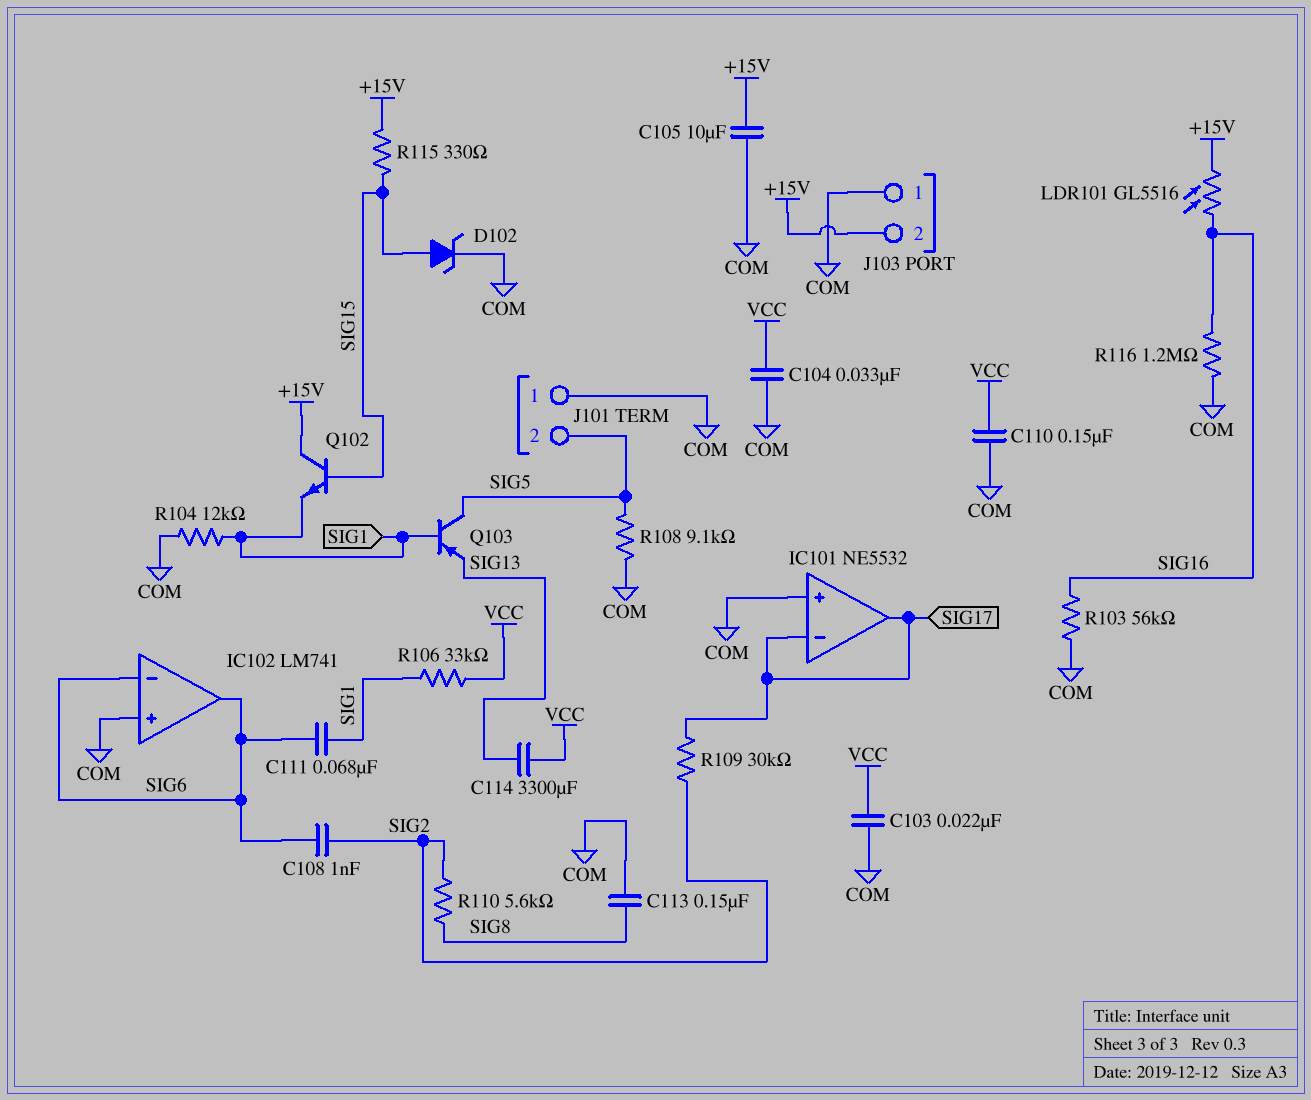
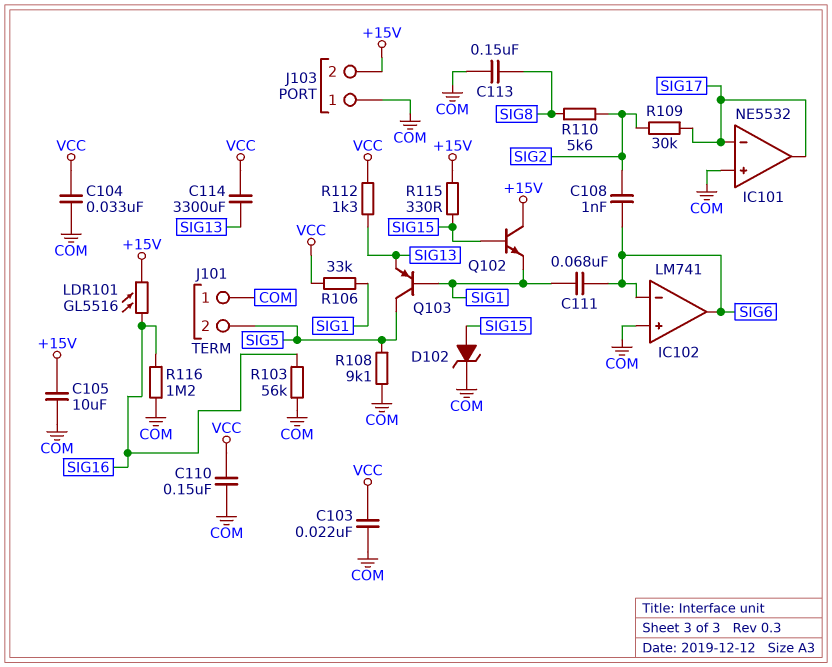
R104: 12k (COM, SIG1) -> none
R112: none -> 1.3k (SIG13, VCC)

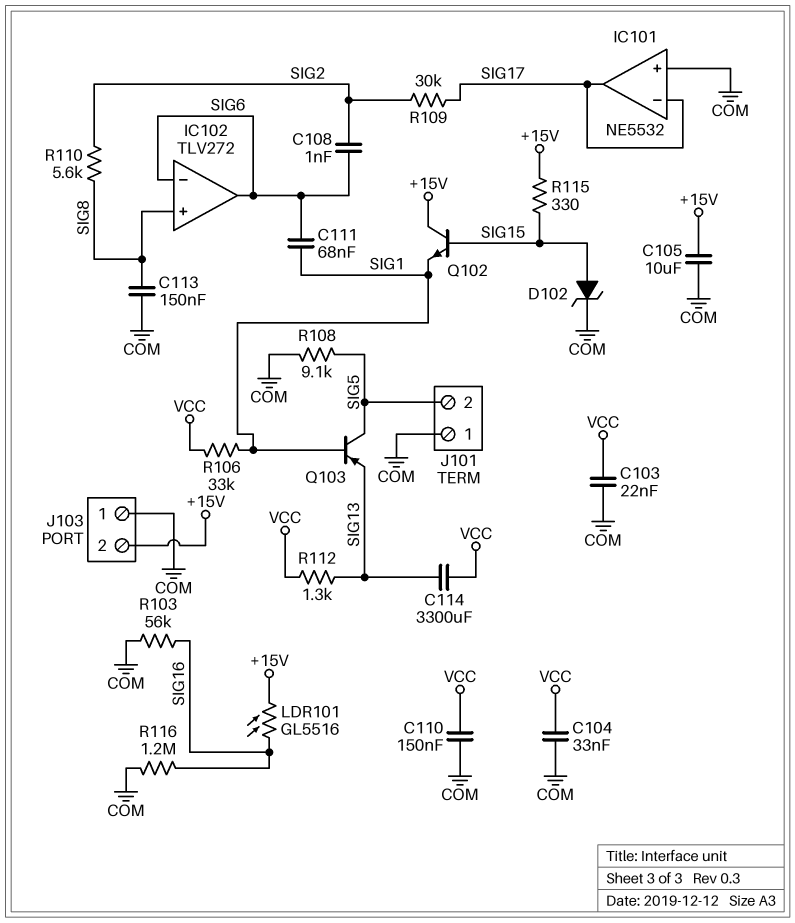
IC102: LM741 -> TLV272
IC102 pin in+: COM -> SIG8

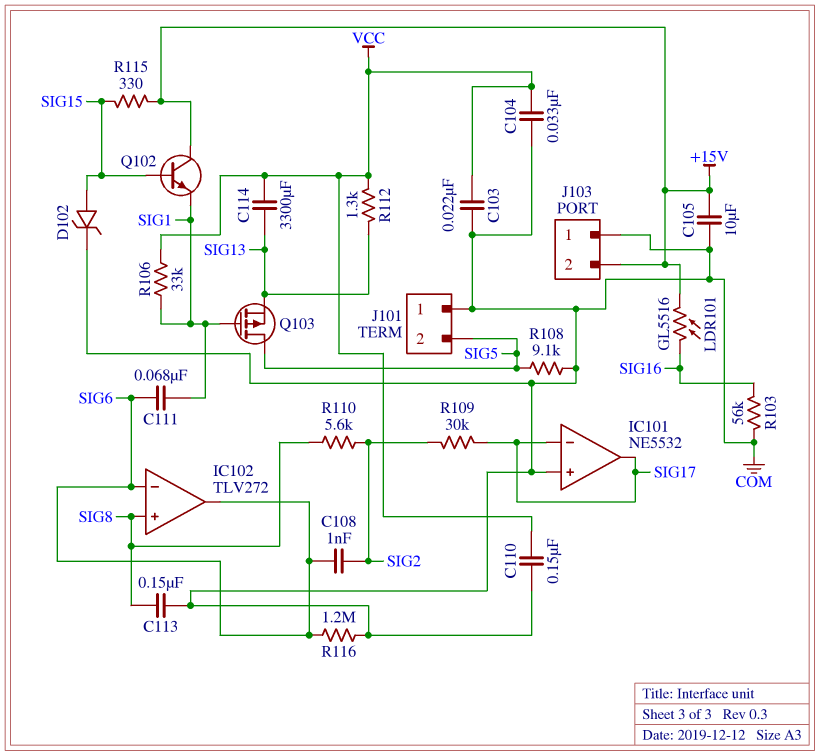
Q103: PNP (B SIG1, C SIG5, E SIG13) -> PMOS (G SIG1, D SIG5, S SIG13)
R116: 1.2M (COM, SIG16) -> 1.2M (COM, SIG6)

